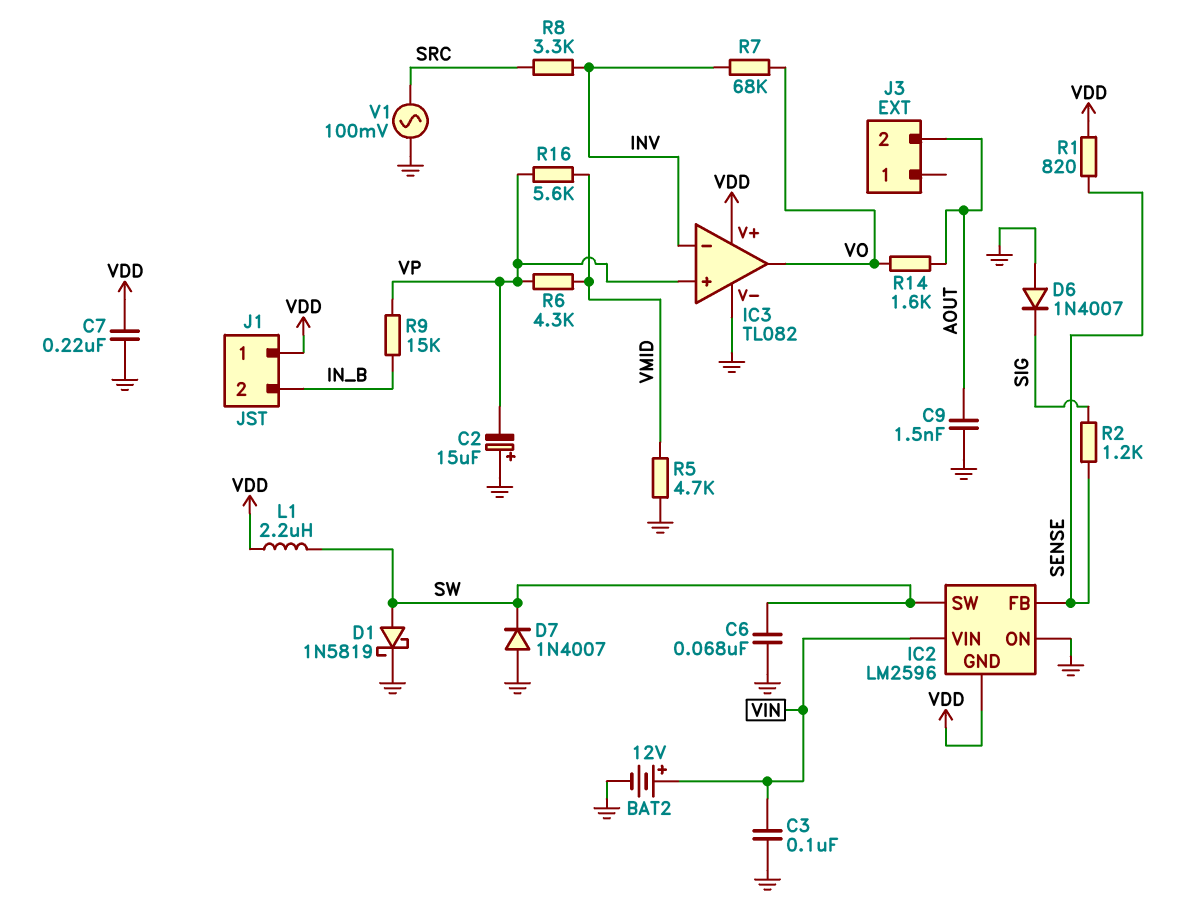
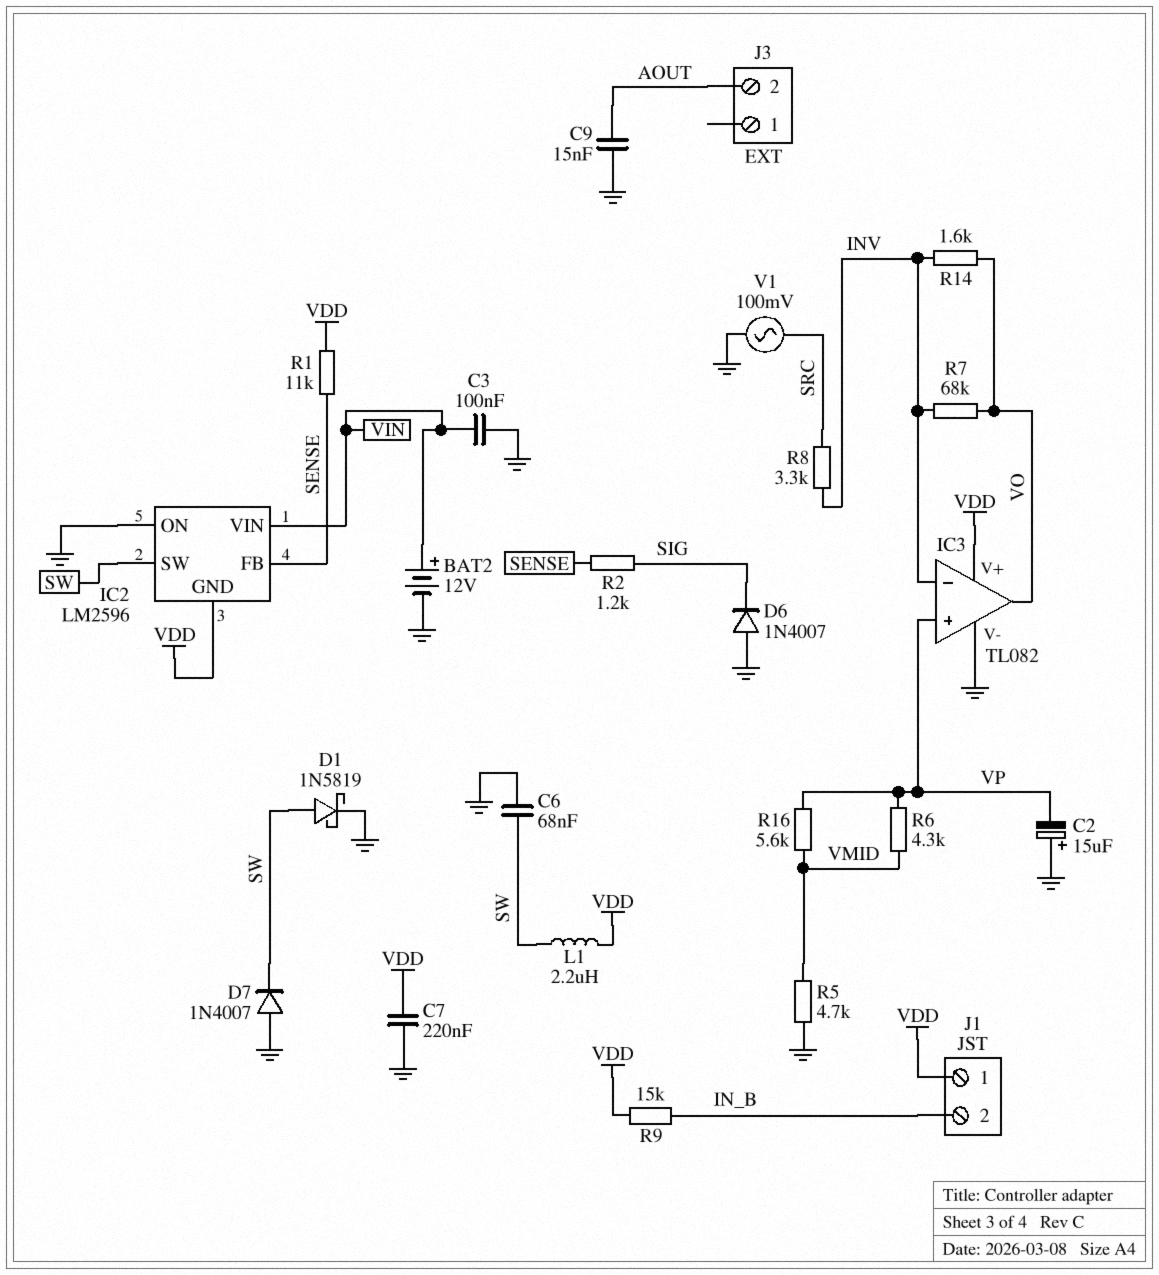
C9: 1.5nF (AOUT, GND) -> 15nF (AOUT, GND)
R1: 820 (SENSE, VDD) -> 11k (SENSE, VDD)
R9: 15k (IN_B, VP) -> 15k (IN_B, VDD)
R14: 1.6k (AOUT, VO) -> 1.6k (INV, VO)

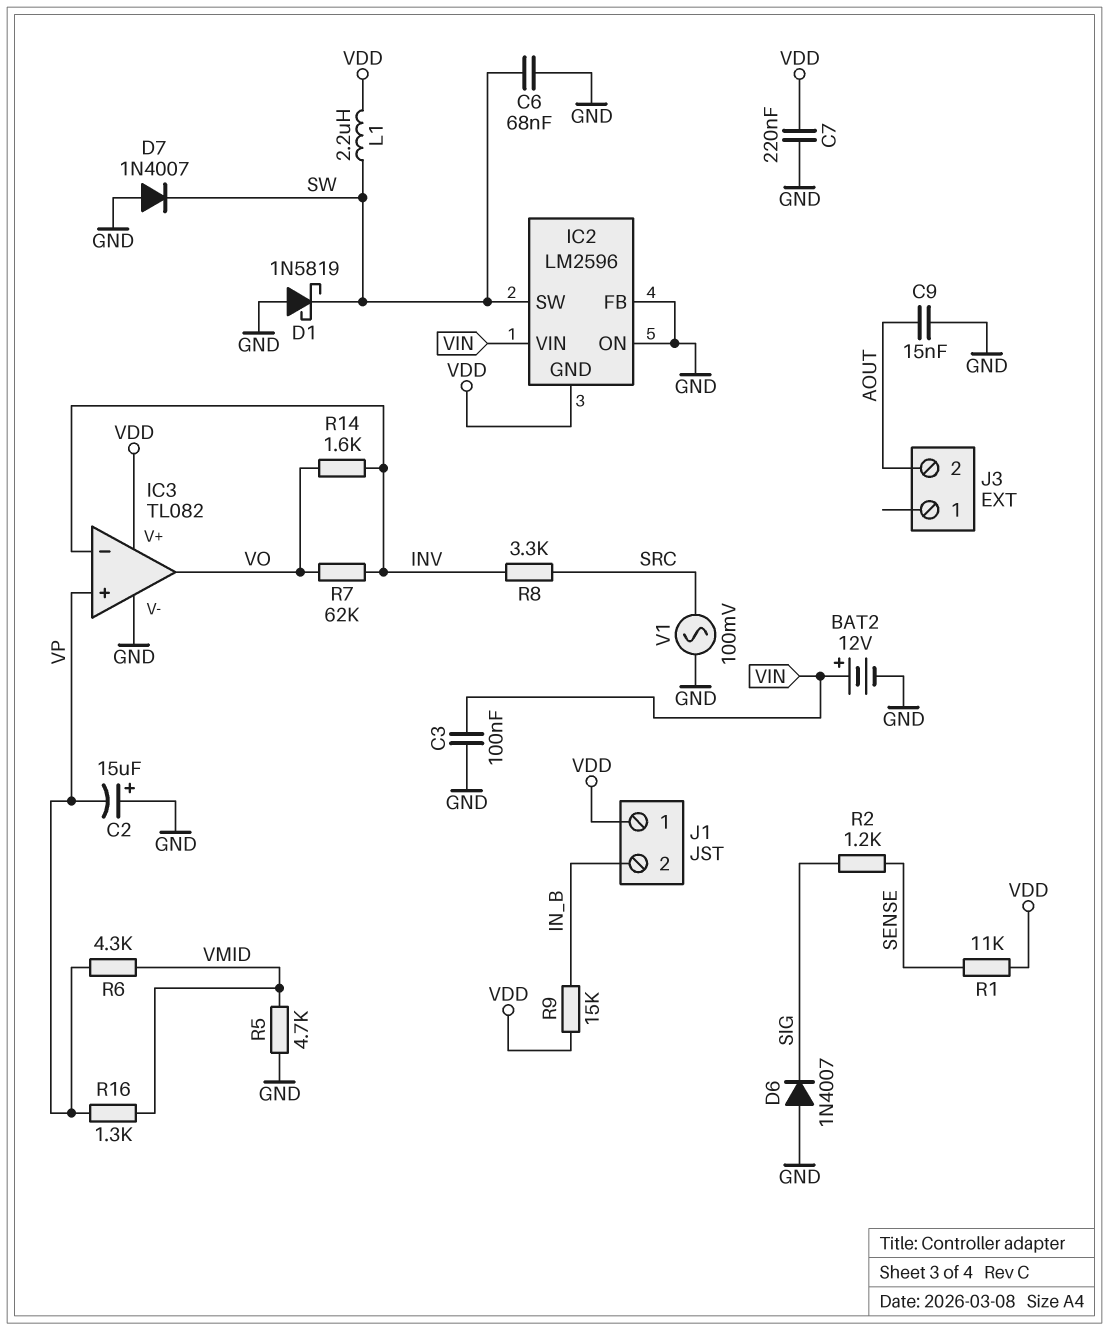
D1: schottky 1N5819 (A SW, K GND) -> schottky 1N5819 (A GND, K SW)
IC2 pin FB: SENSE -> GND
R7: 68k (INV, VO) -> 62k (INV, VO)
R16: 5.6k (VMID, VP) -> 1.3k (VMID, VP)

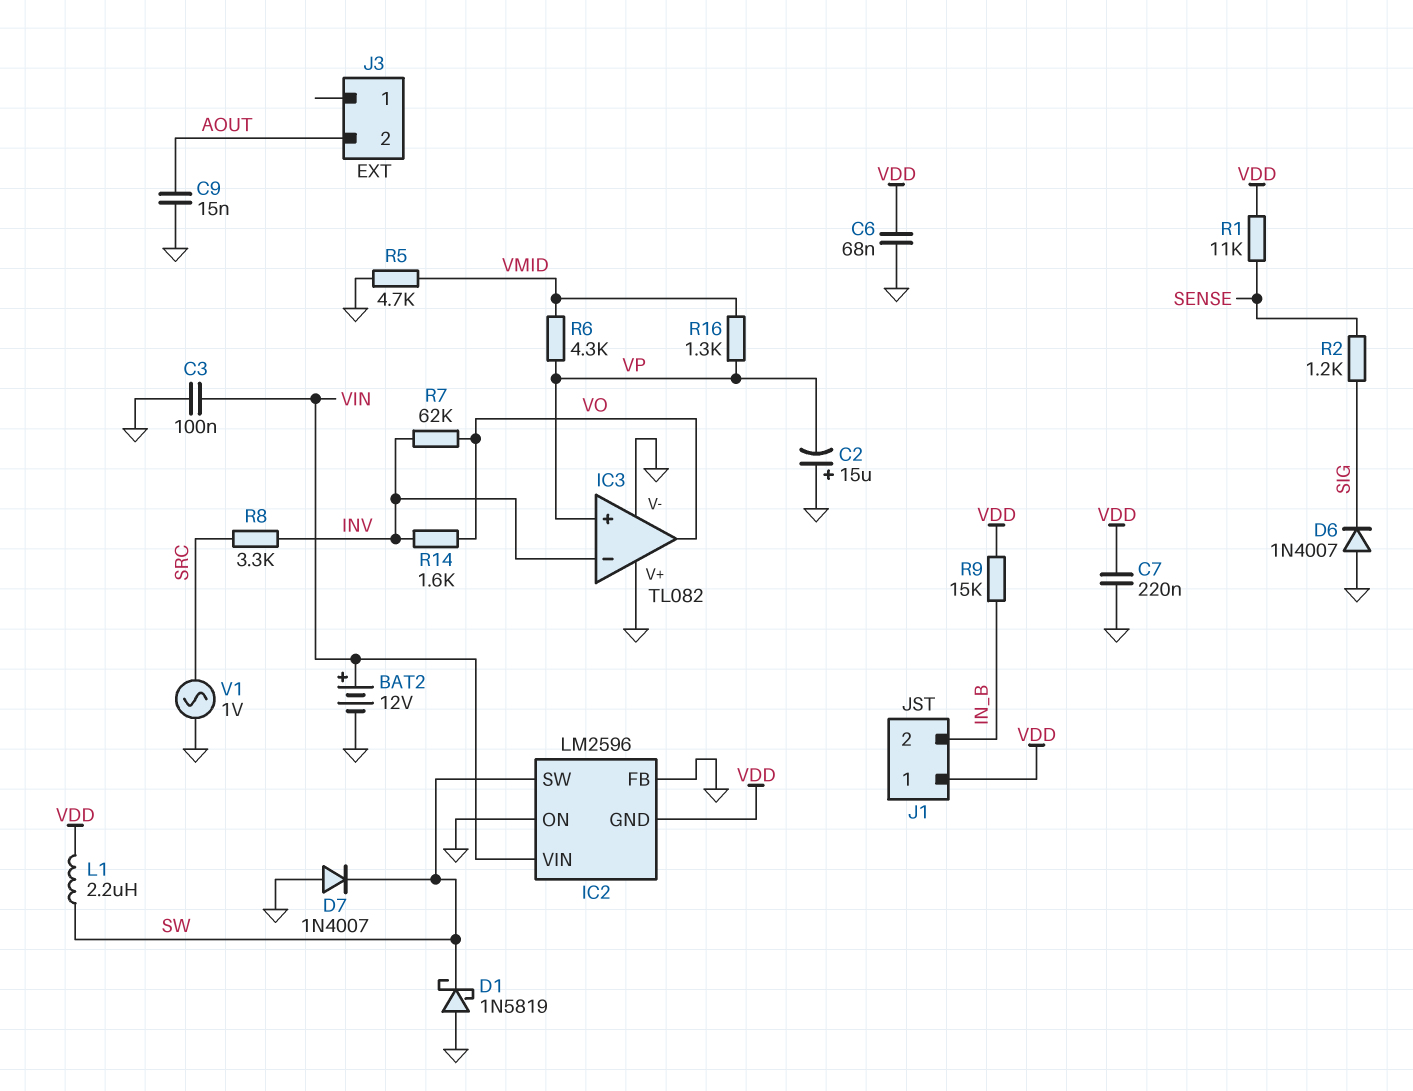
C6: 68nF (GND, SW) -> 68nF (GND, VDD)
IC3 pin V+: VDD -> GND
V1: AC 100mV (GND, SRC) -> AC 1V (GND, SRC)

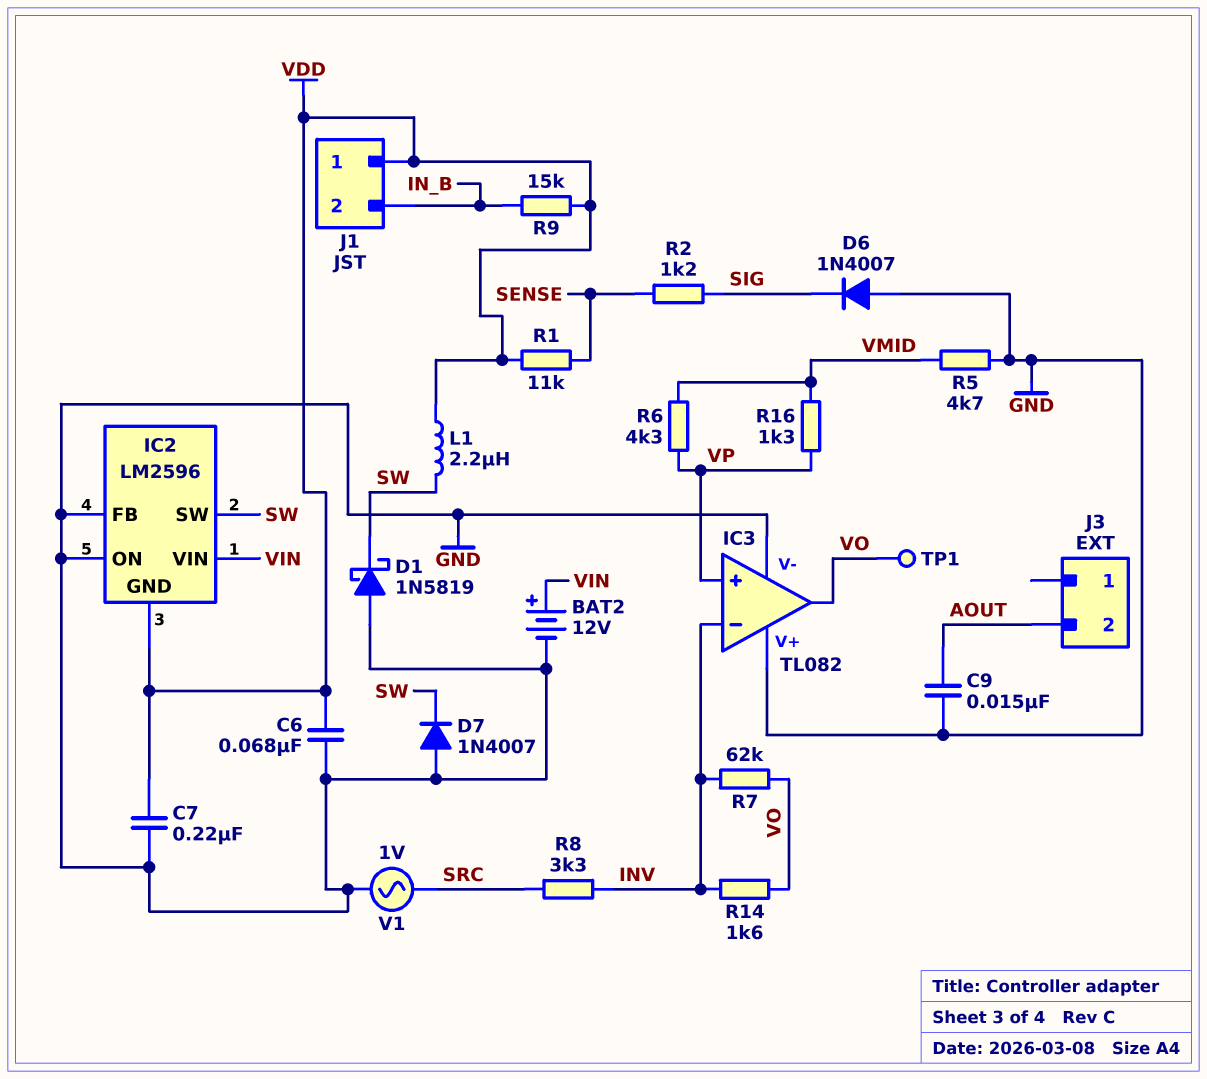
C2: 15uF (plus GND, minus VP) -> none
C3: 100nF (GND, VIN) -> none
TP1: none -> test point (VO)

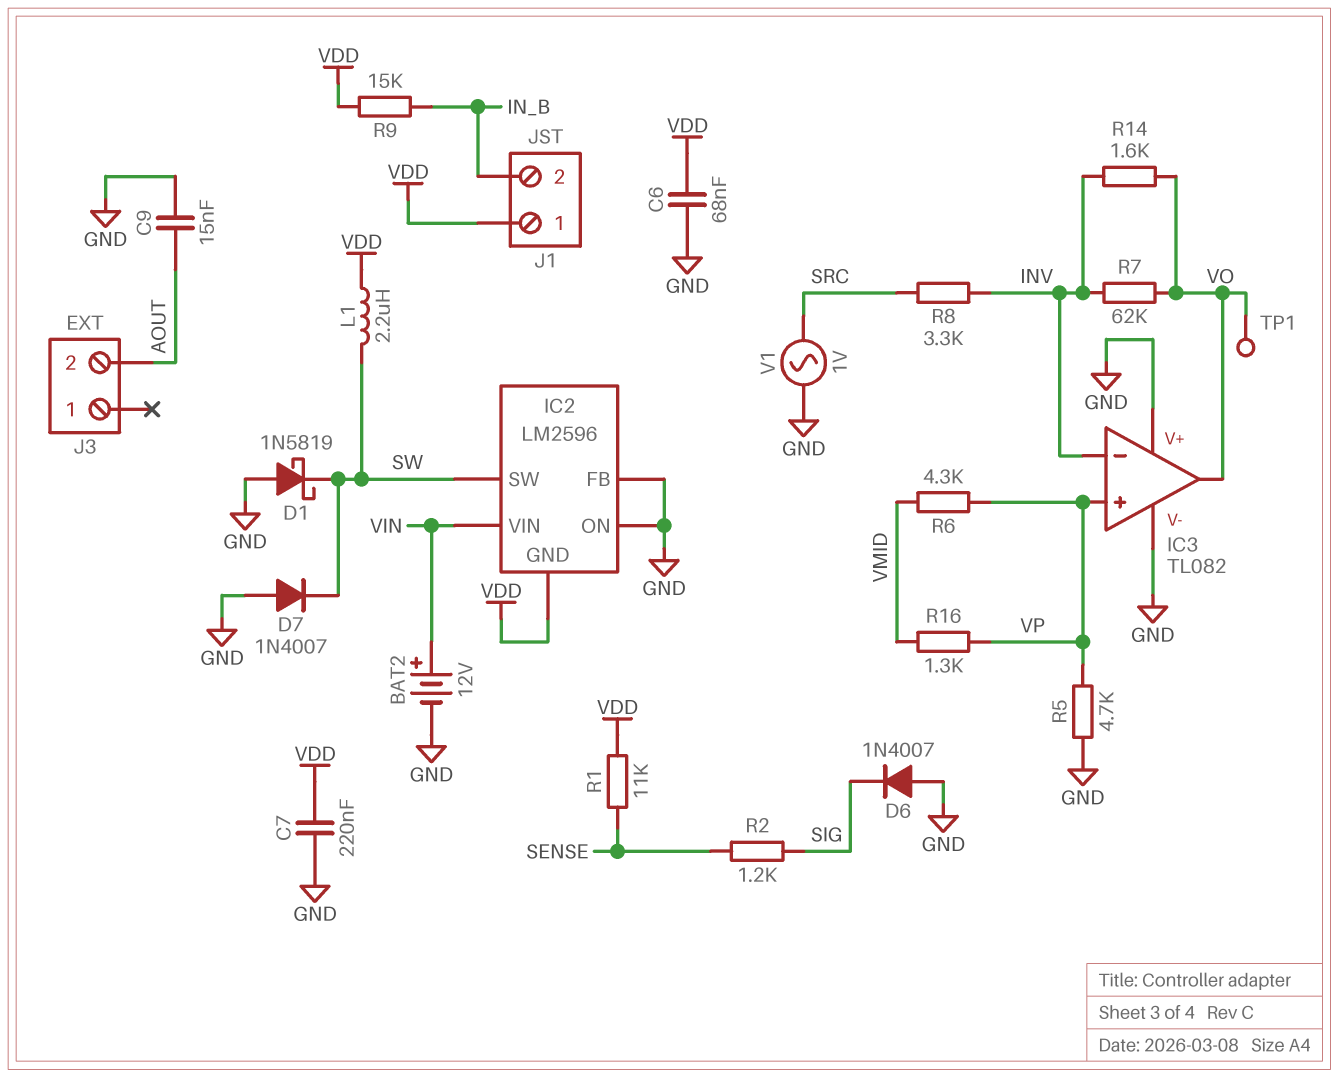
R5: 4.7k (GND, VMID) -> 4.7k (GND, VP)

